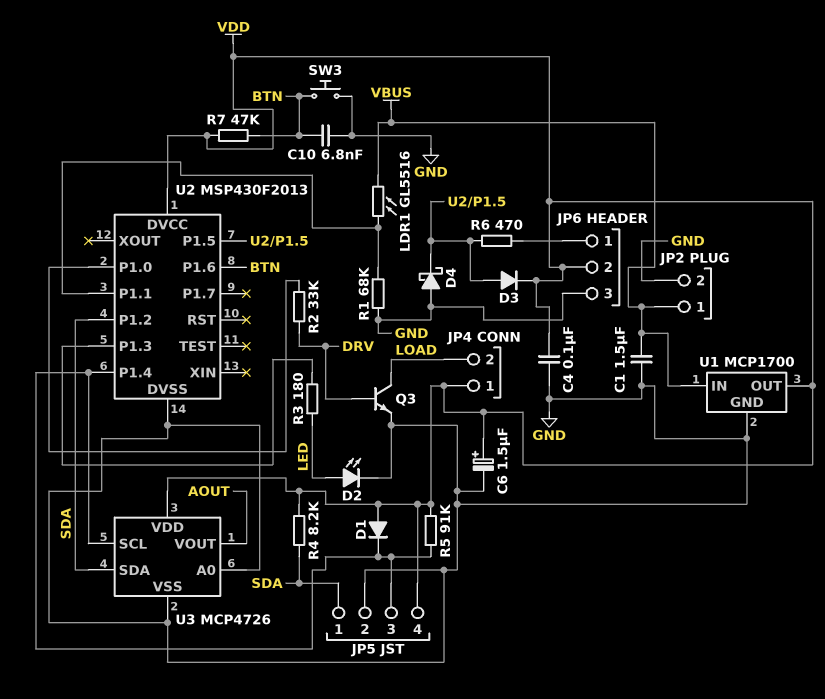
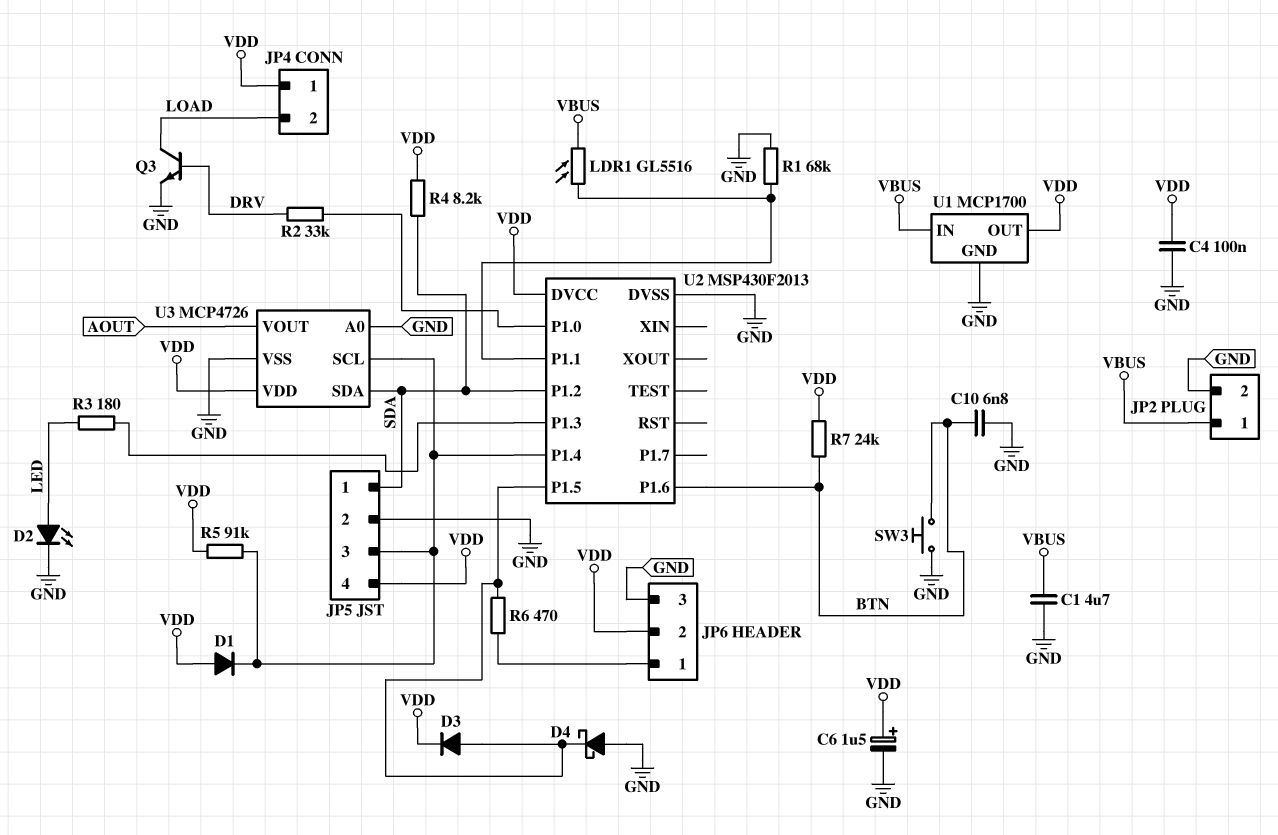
C1: 1.5uF (GND, VBUS) -> 4.7uF (GND, VBUS)
R7: 47k (BTN, VDD) -> 24k (BTN, VDD)

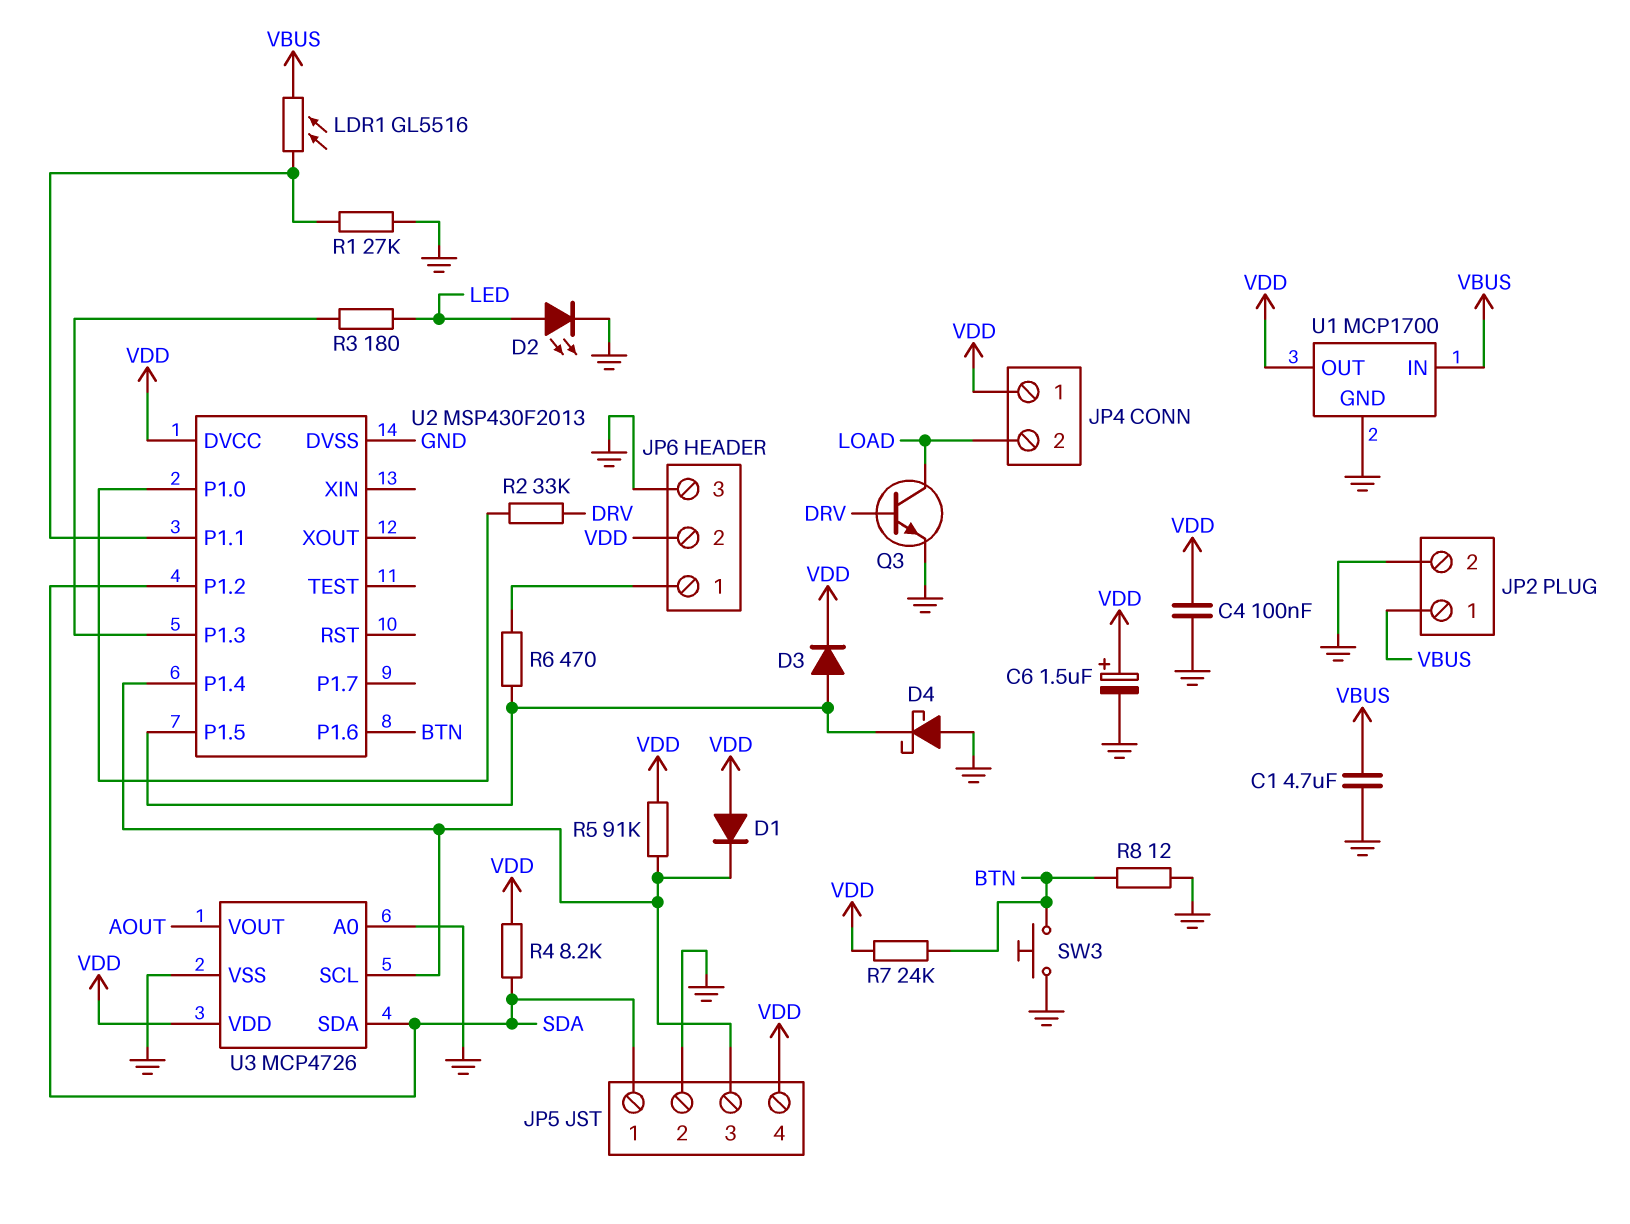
C10: 6.8nF (BTN, GND) -> none
R1: 68k (GND, U2/P1.1) -> 27k (GND, U2/P1.1)
R8: none -> 12 (BTN, GND)

